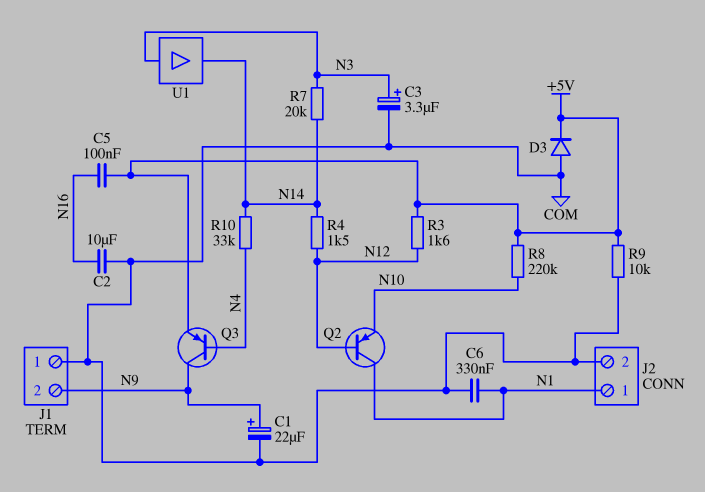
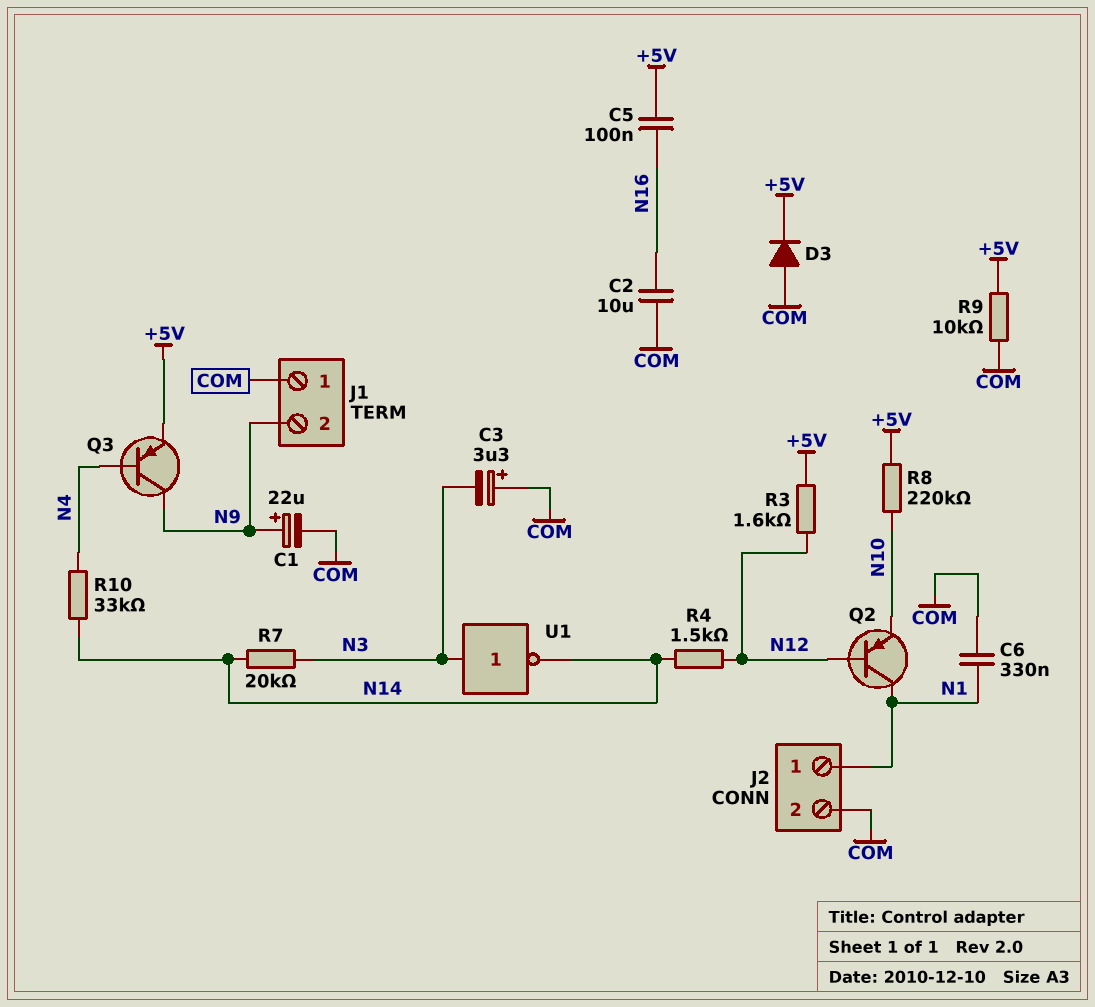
C3: 3.3uF (plus N3, minus COM) -> 3.3uF (plus COM, minus N3)
U1: buffer (in N3, out N14) -> NOT (in N3, out N14)

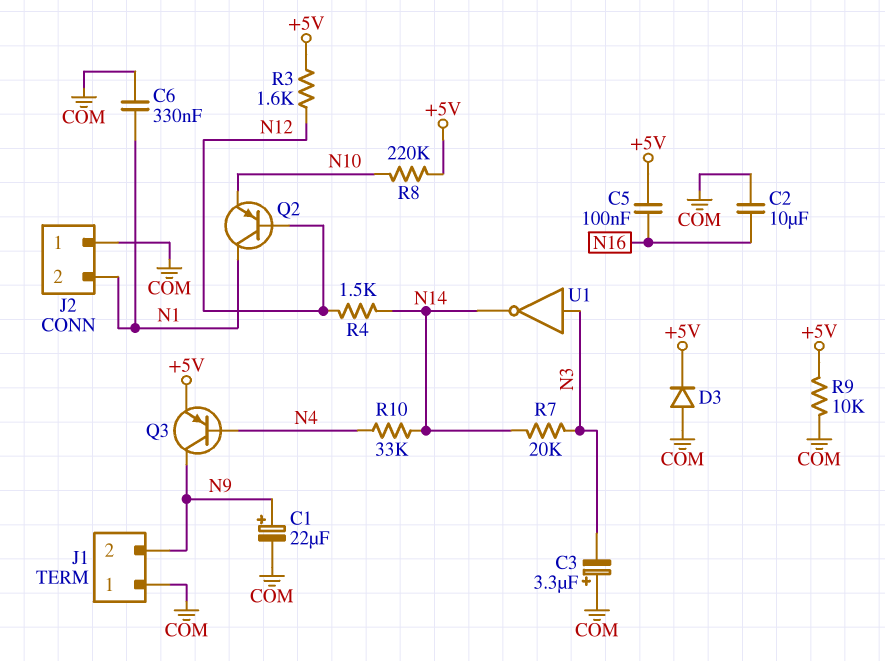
J2 pin 1: N1 -> COM
J2 pin 2: COM -> N1

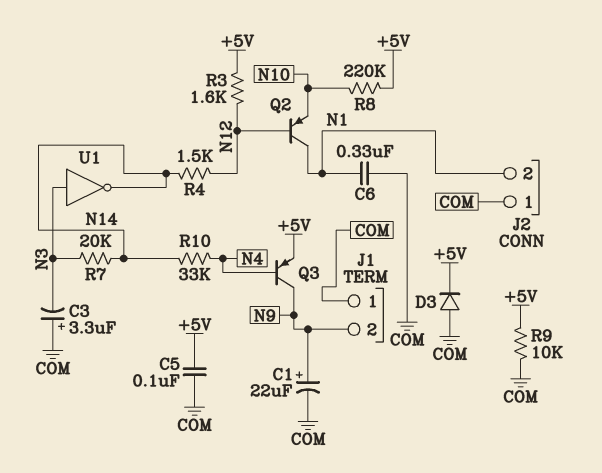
C2: 10uF (COM, N16) -> none
C5: 100nF (+5V, N16) -> 100nF (+5V, COM)

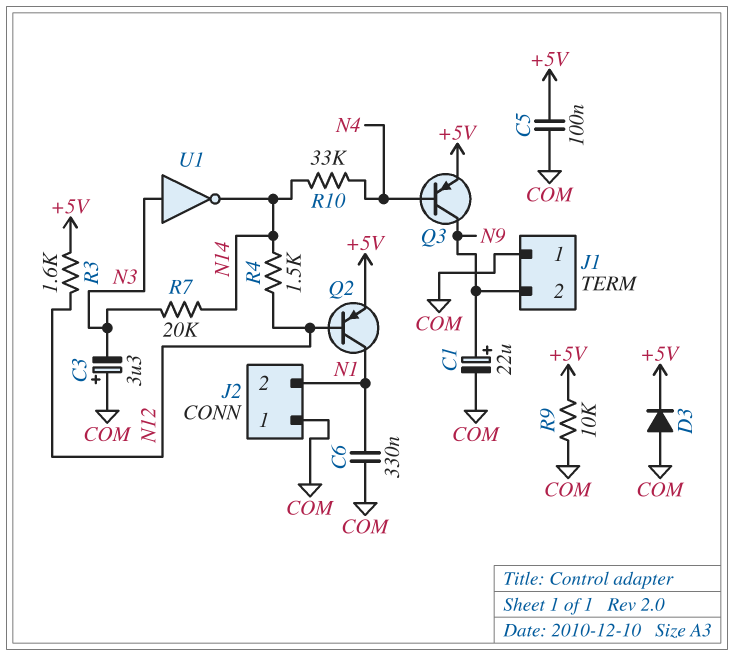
Q2: PNP (B N12, C N1, E N10) -> PNP (B N12, C N1, E +5V)
R8: 220k (+5V, N10) -> none

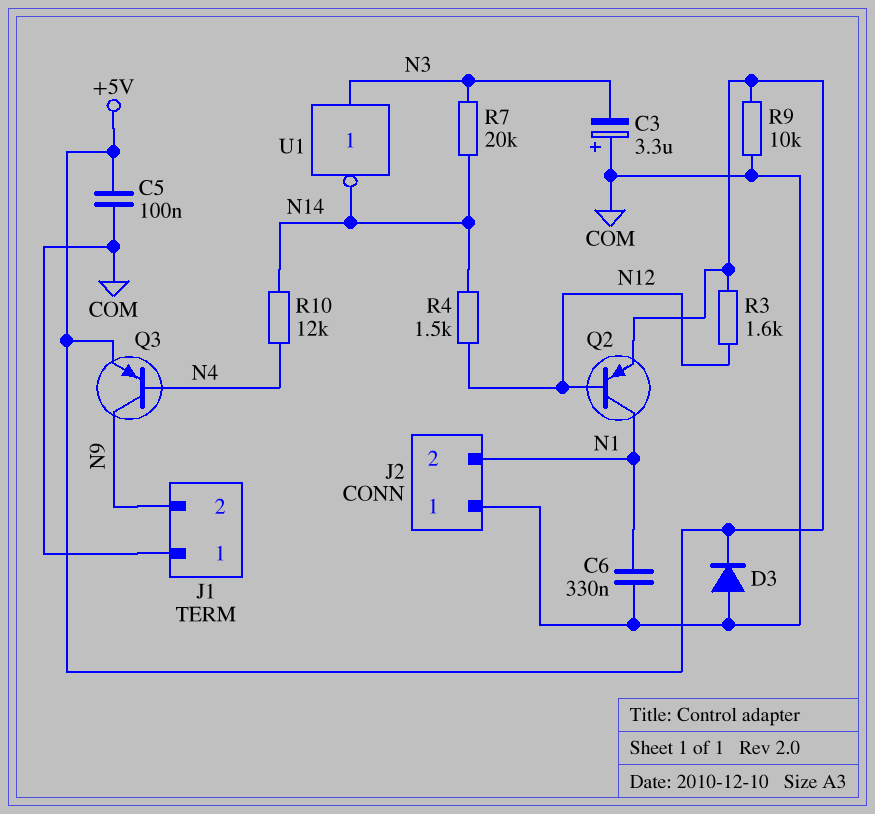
C1: 22uF (plus N9, minus COM) -> none
R10: 33k (N4, N14) -> 12k (N4, N14)

